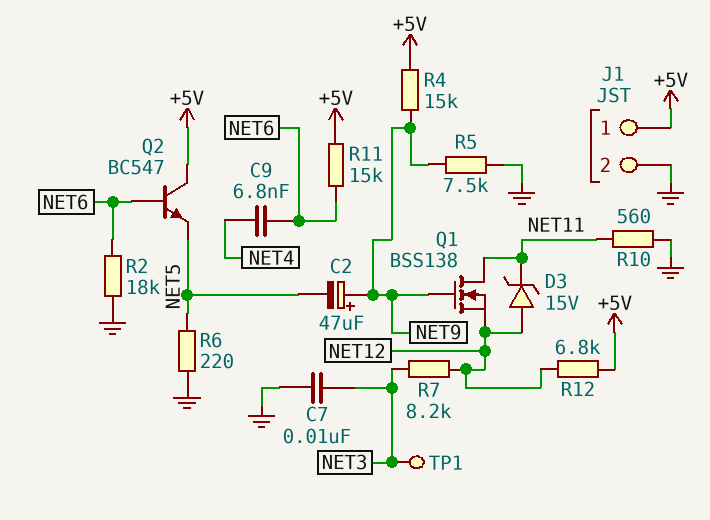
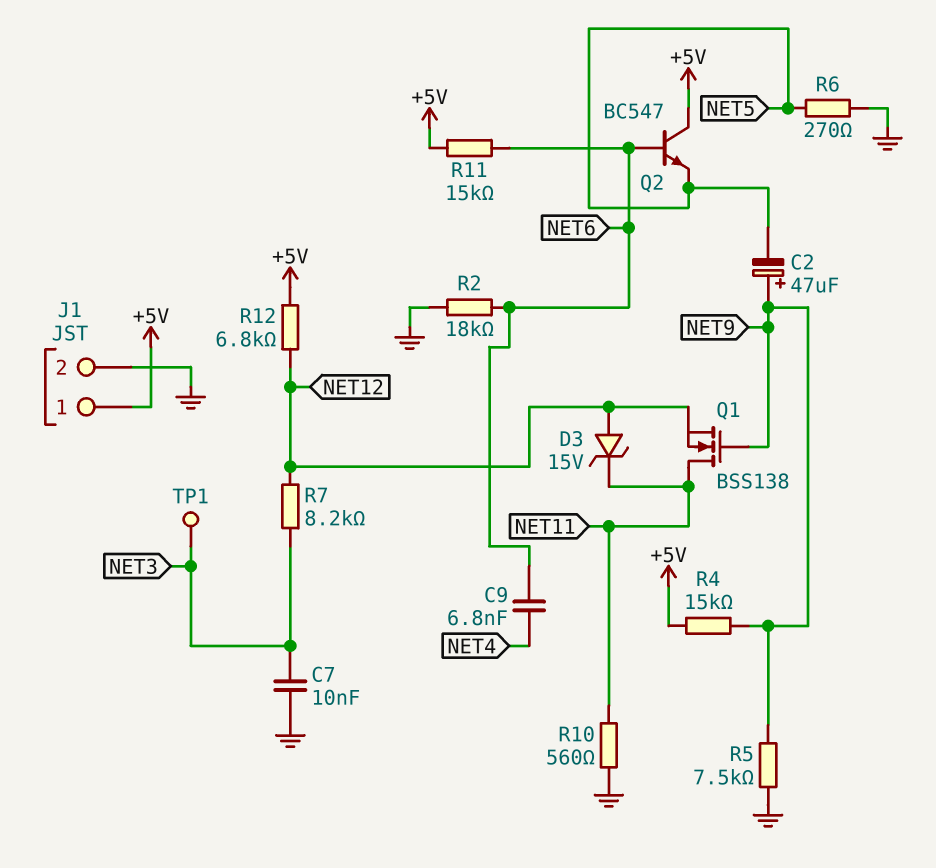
R6: 220 (GND, NET5) -> 270 (GND, NET5)

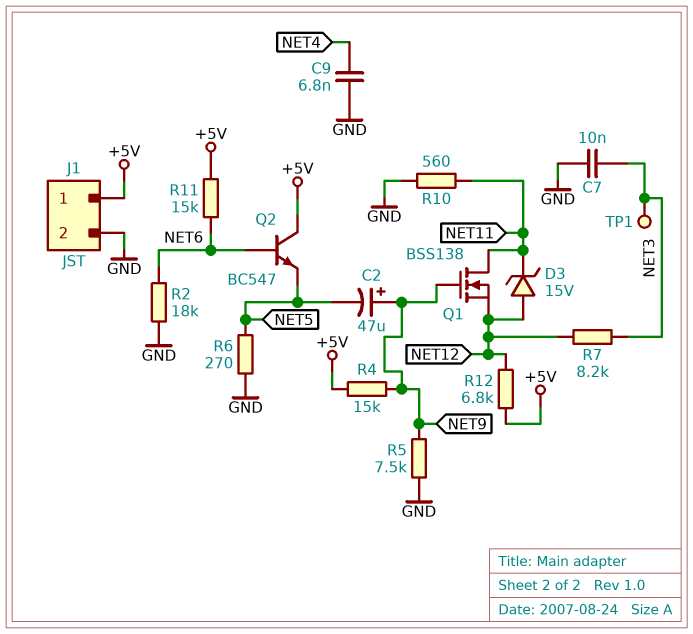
C9: 6.8nF (NET4, NET6) -> 6.8nF (GND, NET4)

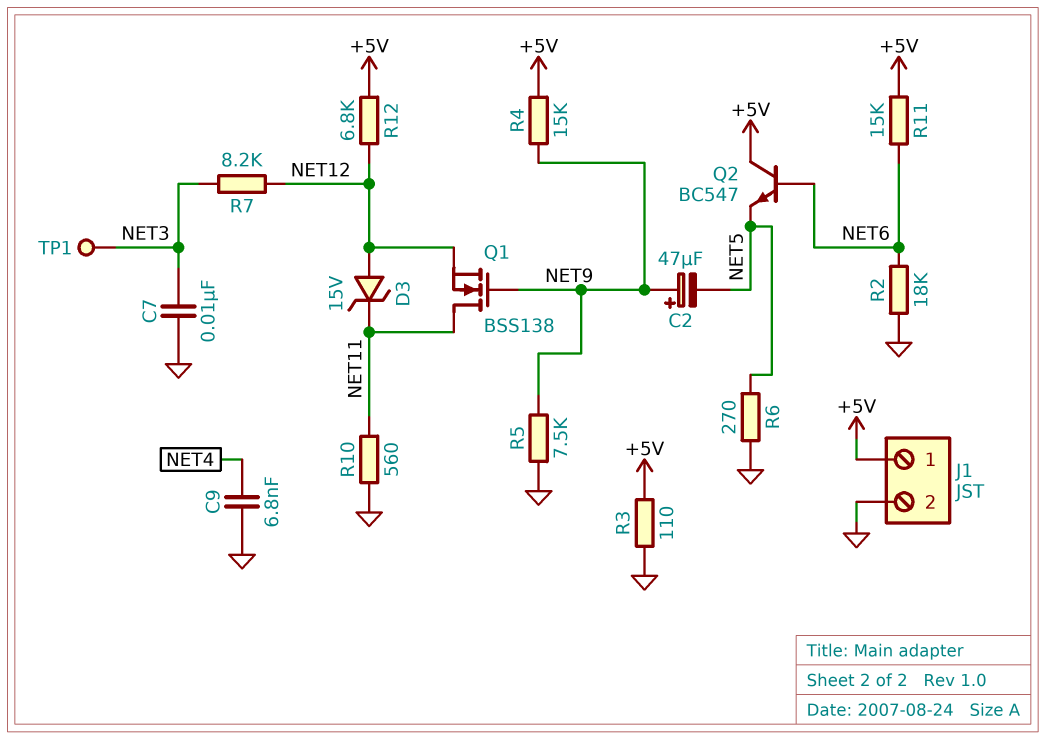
R3: none -> 110 (+5V, GND)

